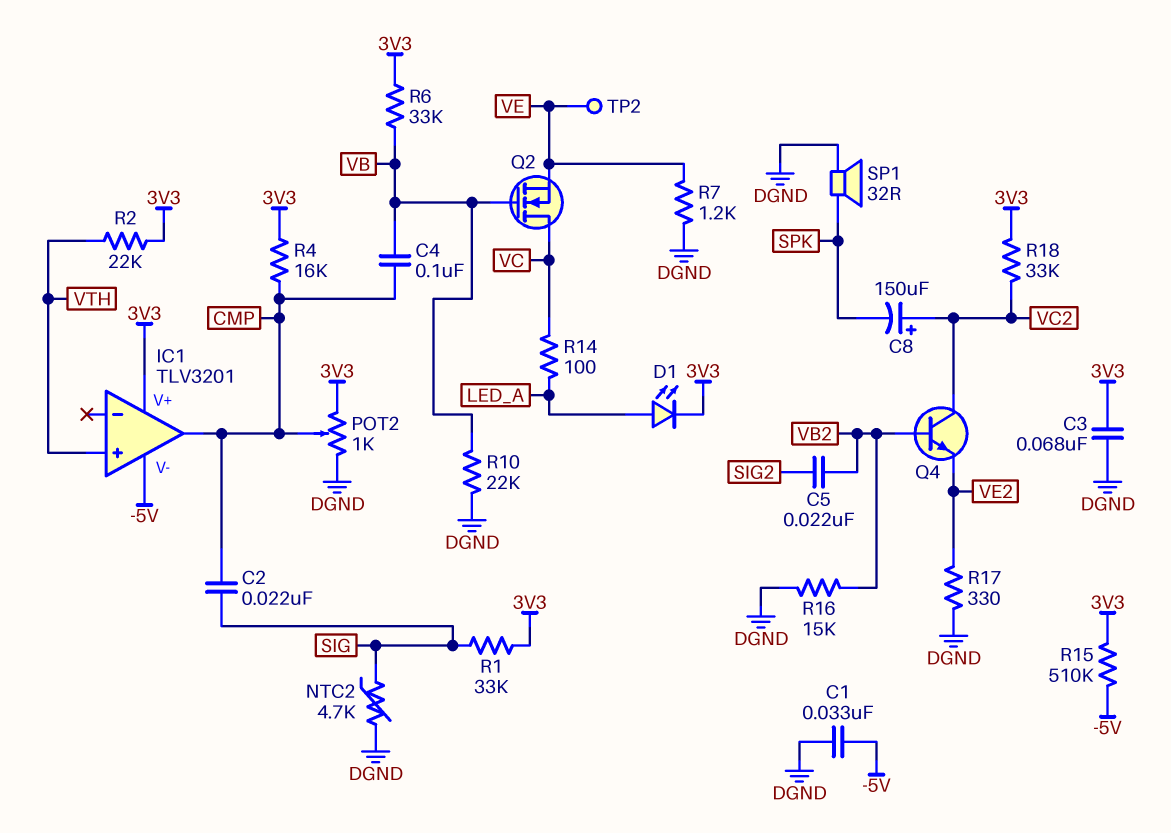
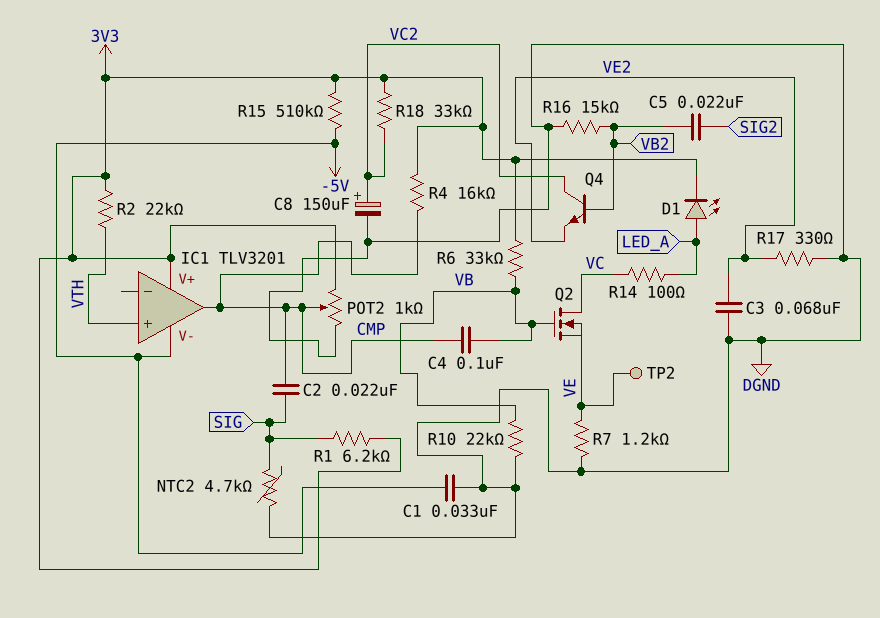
C3: 68nF (3V3, DGND) -> 68nF (DGND, VE2)
C8: 150uF (plus VC2, minus SPK) -> 150uF (plus VC2, minus DGND)
R1: 33k (3V3, SIG) -> 6.2k (3V3, SIG)
SP1: speaker 32R (DGND, SPK) -> none

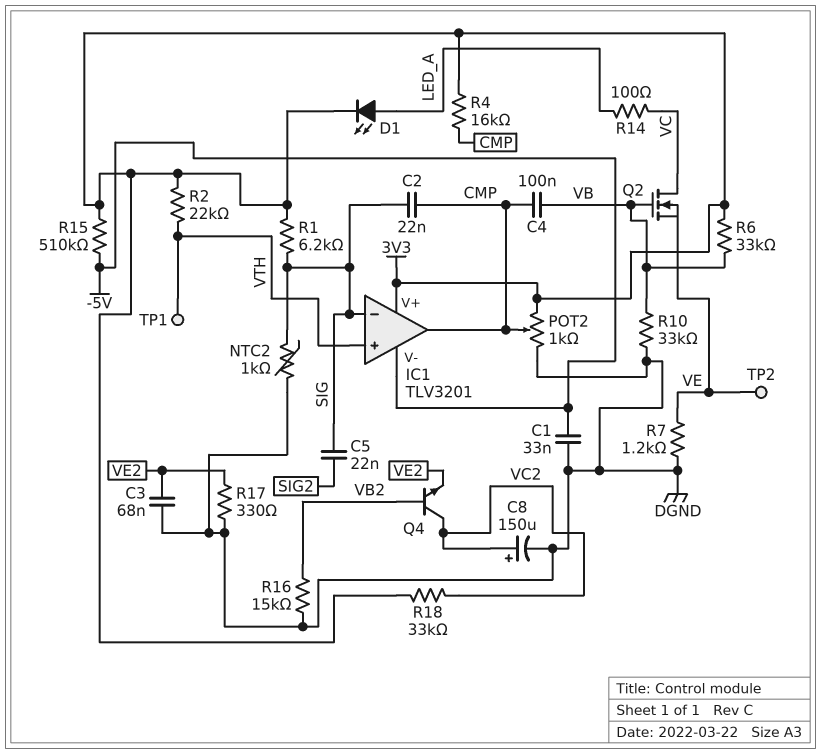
C5: 22nF (SIG2, VB2) -> 22nF (SIG, SIG2)
IC1 pin in-: none -> SIG
NTC2: 4.7k (DGND, SIG) -> 1k (DGND, SIG)
R10: 22k (DGND, VB) -> 33k (DGND, VB)
TP1: none -> test point (VTH)

